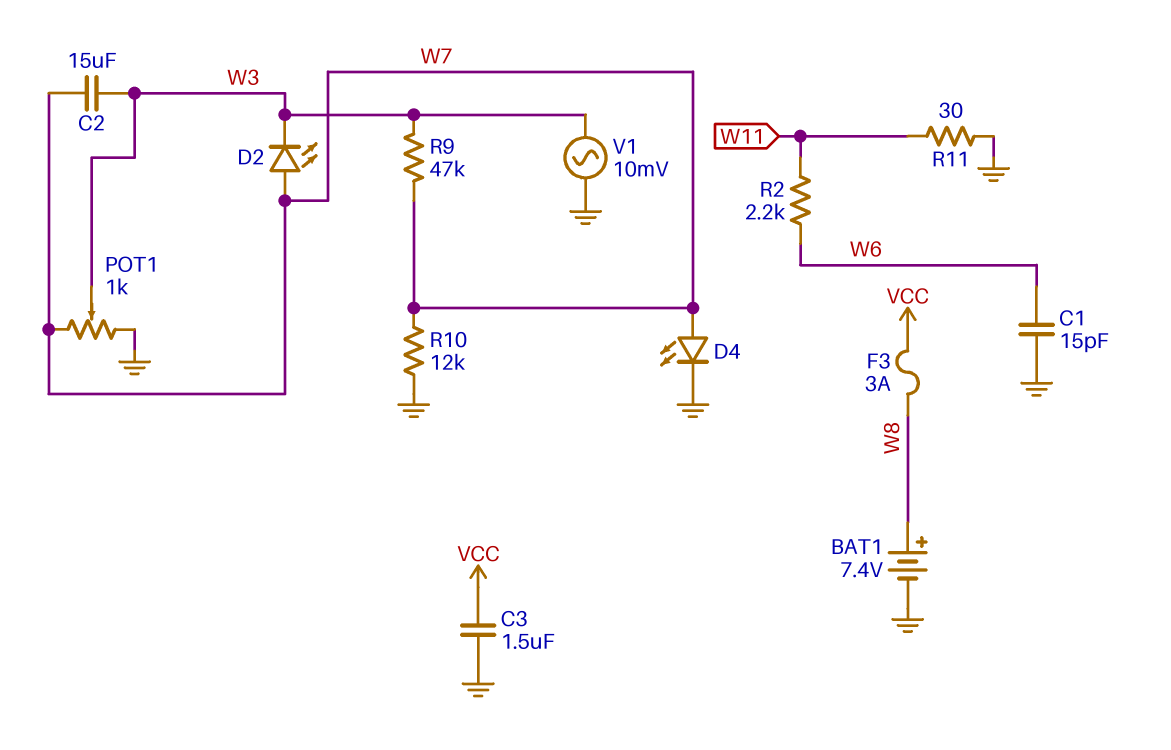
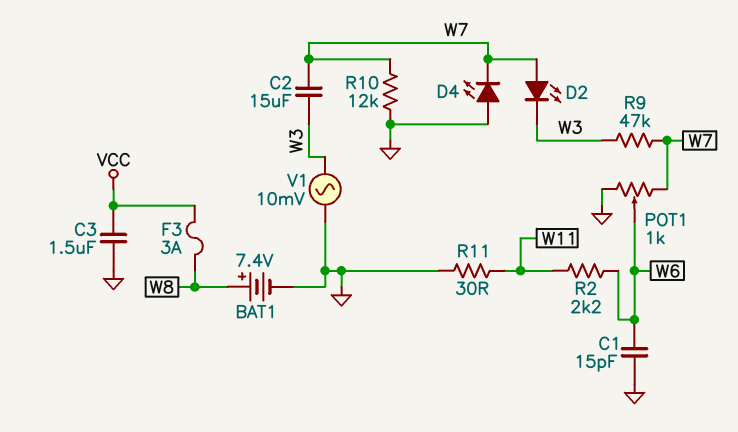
D4: LED (A W7, K GND) -> LED (A GND, K W7)
POT1: 1k (GND, W7, wiper W3) -> 1k (GND, W7, wiper W6)

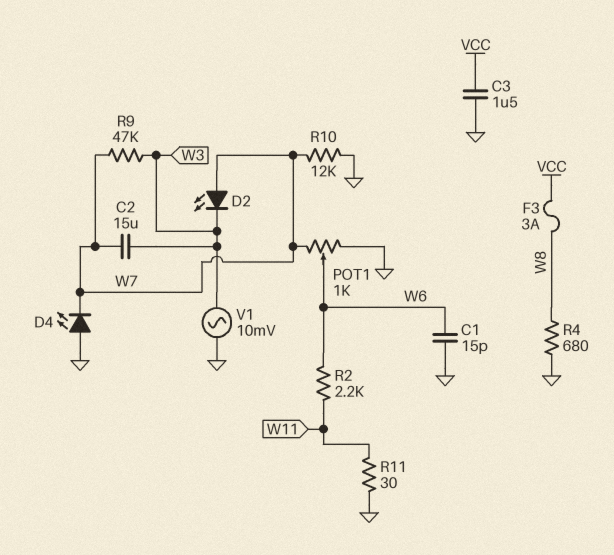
BAT1: 7.4V (plus W8, minus GND) -> none
R4: none -> 680 (GND, W8)

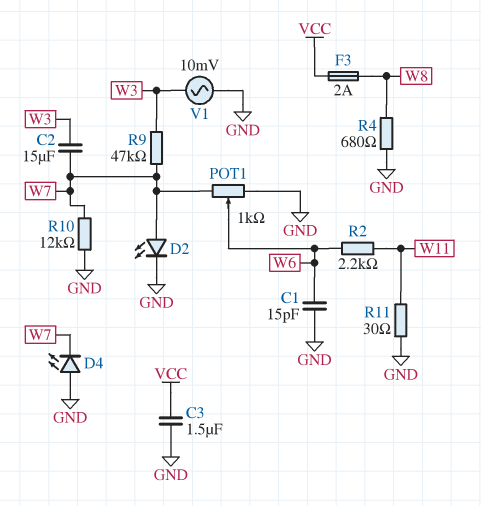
D2: LED (A W7, K W3) -> LED (A W7, K GND)
F3: 3A (VCC, W8) -> 2A (VCC, W8)

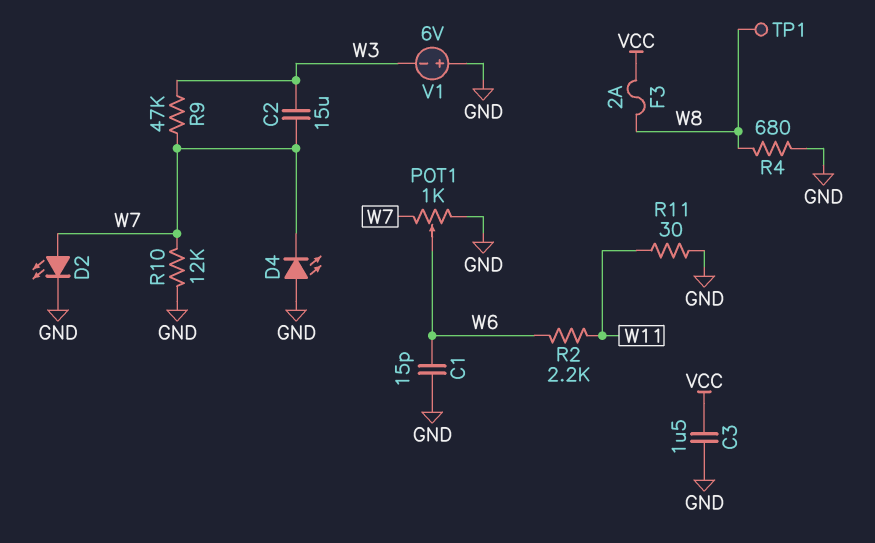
TP1: none -> test point (W8)
V1: AC 10mV (GND, W3) -> 6V (plus GND, minus W3)

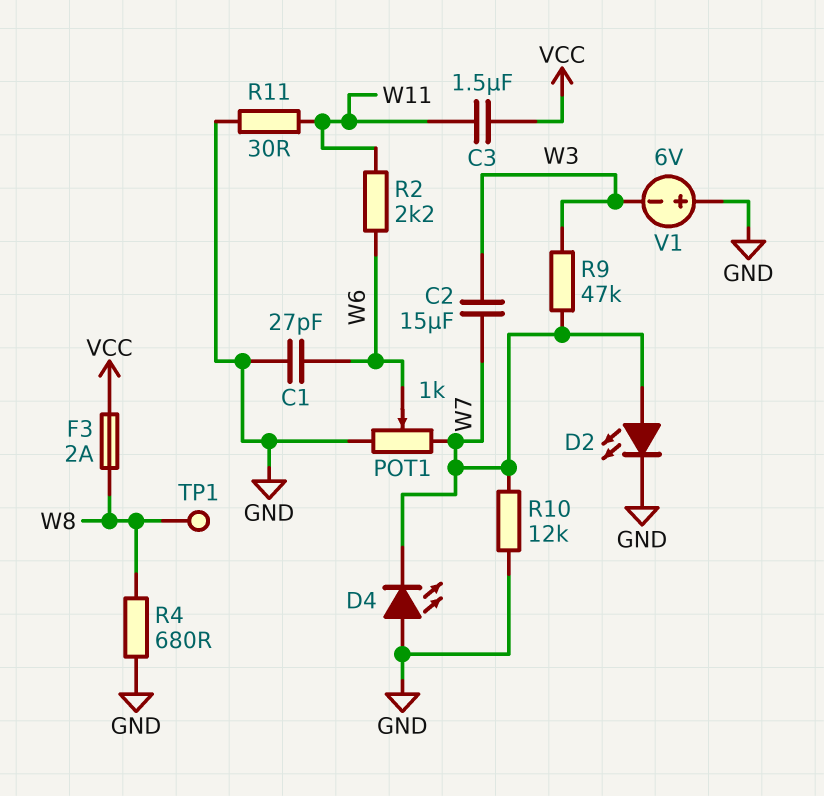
C1: 15pF (GND, W6) -> 27pF (GND, W6)
C3: 1.5uF (GND, VCC) -> 1.5uF (VCC, W11)

